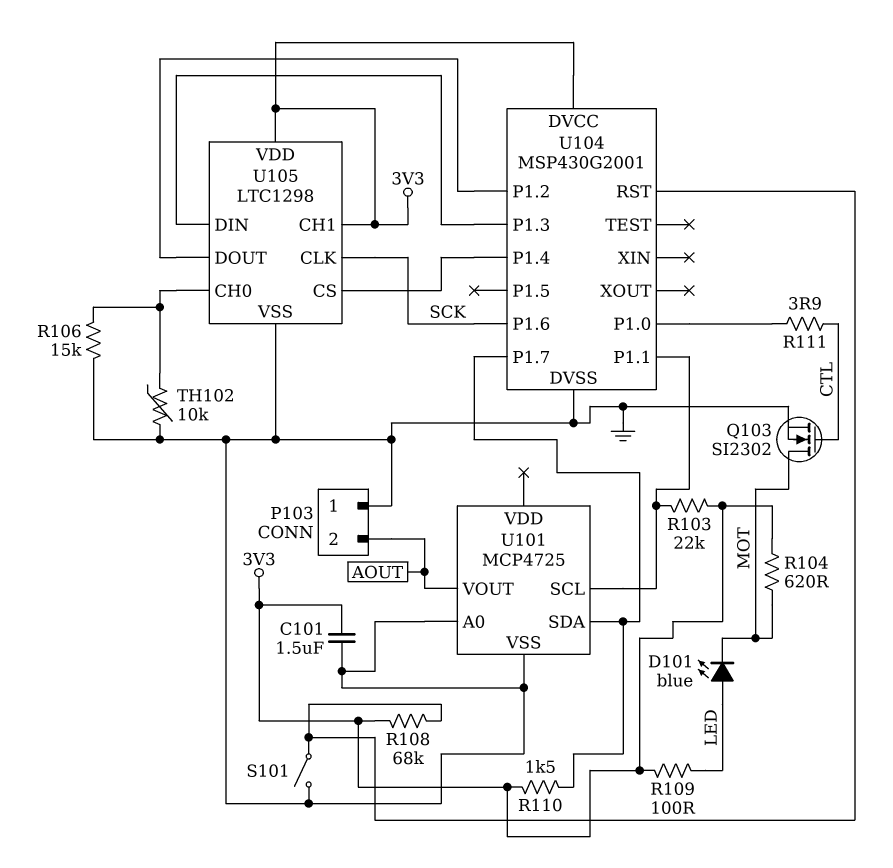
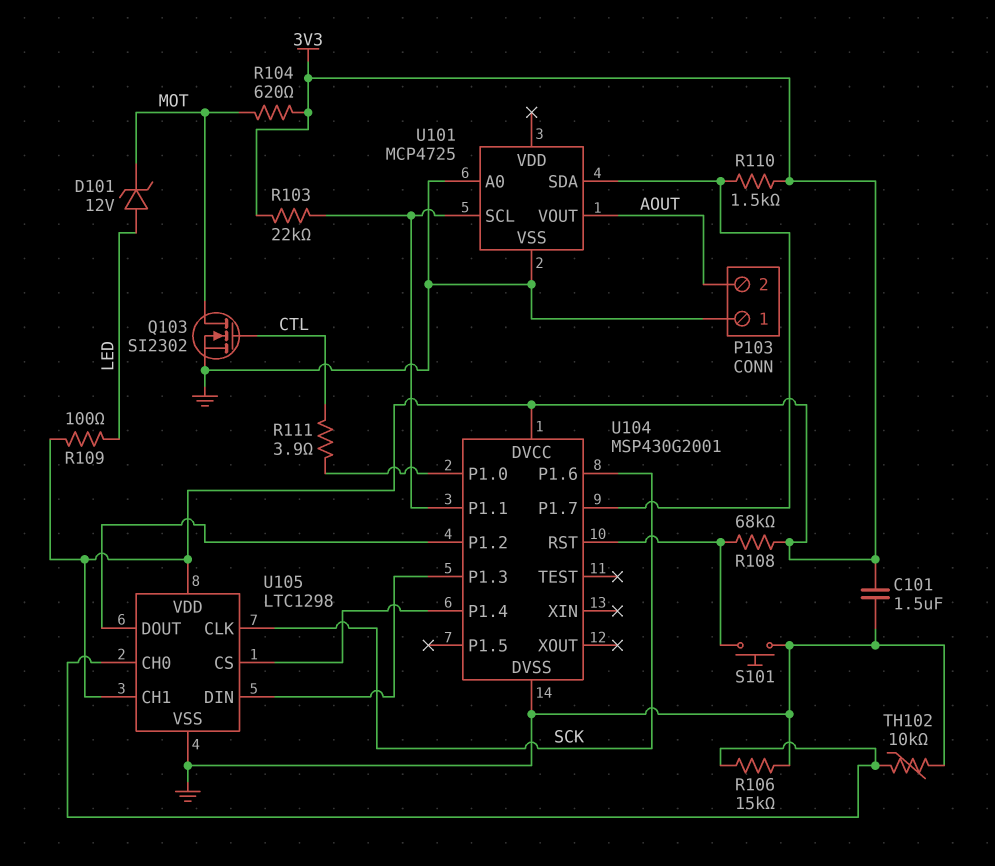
D101: LED blue (A LED, K MOT) -> zener 12V (A LED, K MOT)
S101: switch (GND, U104/RST) -> button (GND, U104/RST)

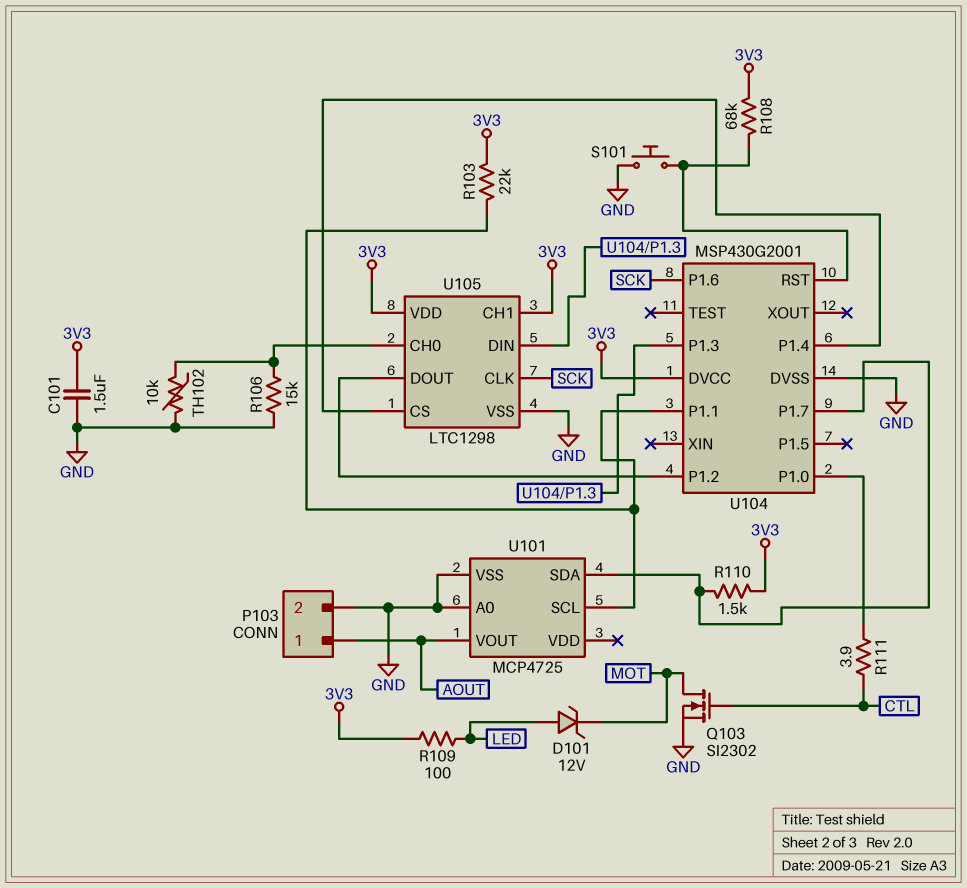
P103 pin 1: GND -> AOUT
P103 pin 2: AOUT -> GND
R104: 620 (3V3, MOT) -> none

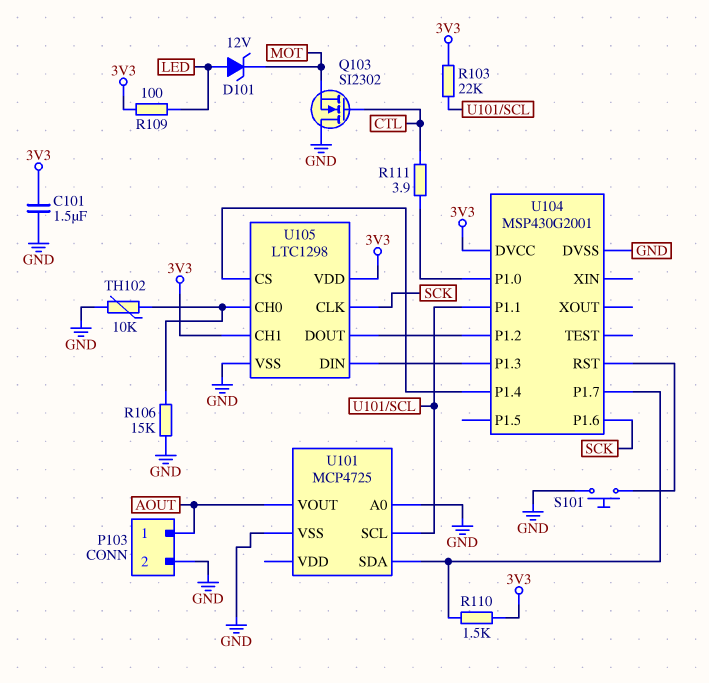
Q103: NMOS SI2302 (G CTL, D MOT, S GND) -> NMOS SI2302 (G CTL, D GND, S MOT)
R108: 68k (3V3, U104/RST) -> none

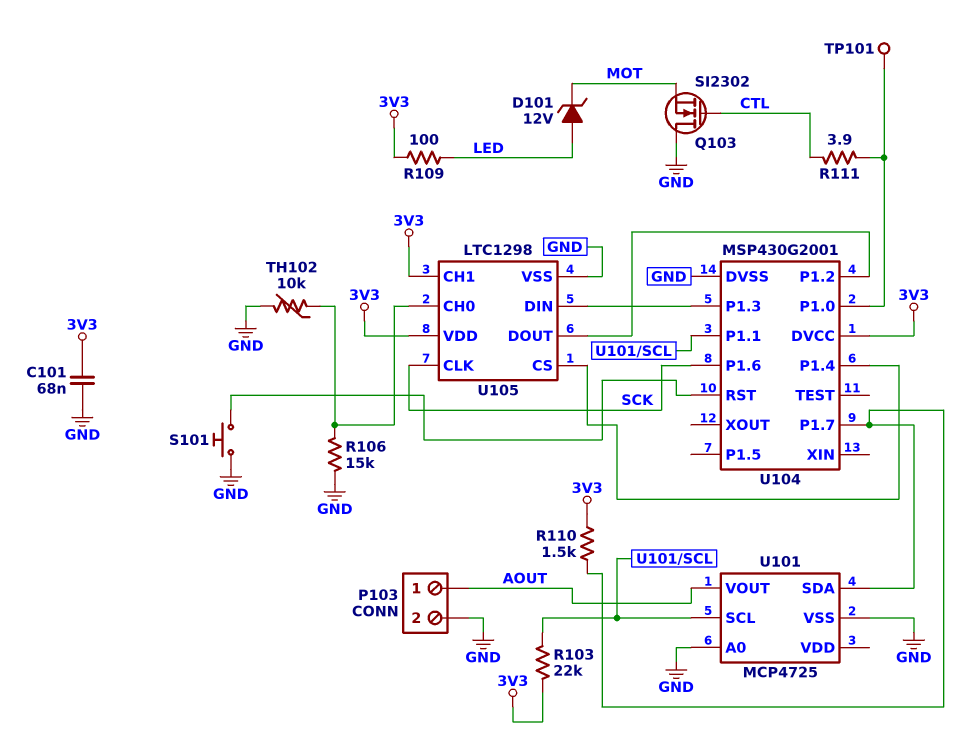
C101: 1.5uF (3V3, GND) -> 68nF (3V3, GND)
TP101: none -> test point (U104/P1.0)

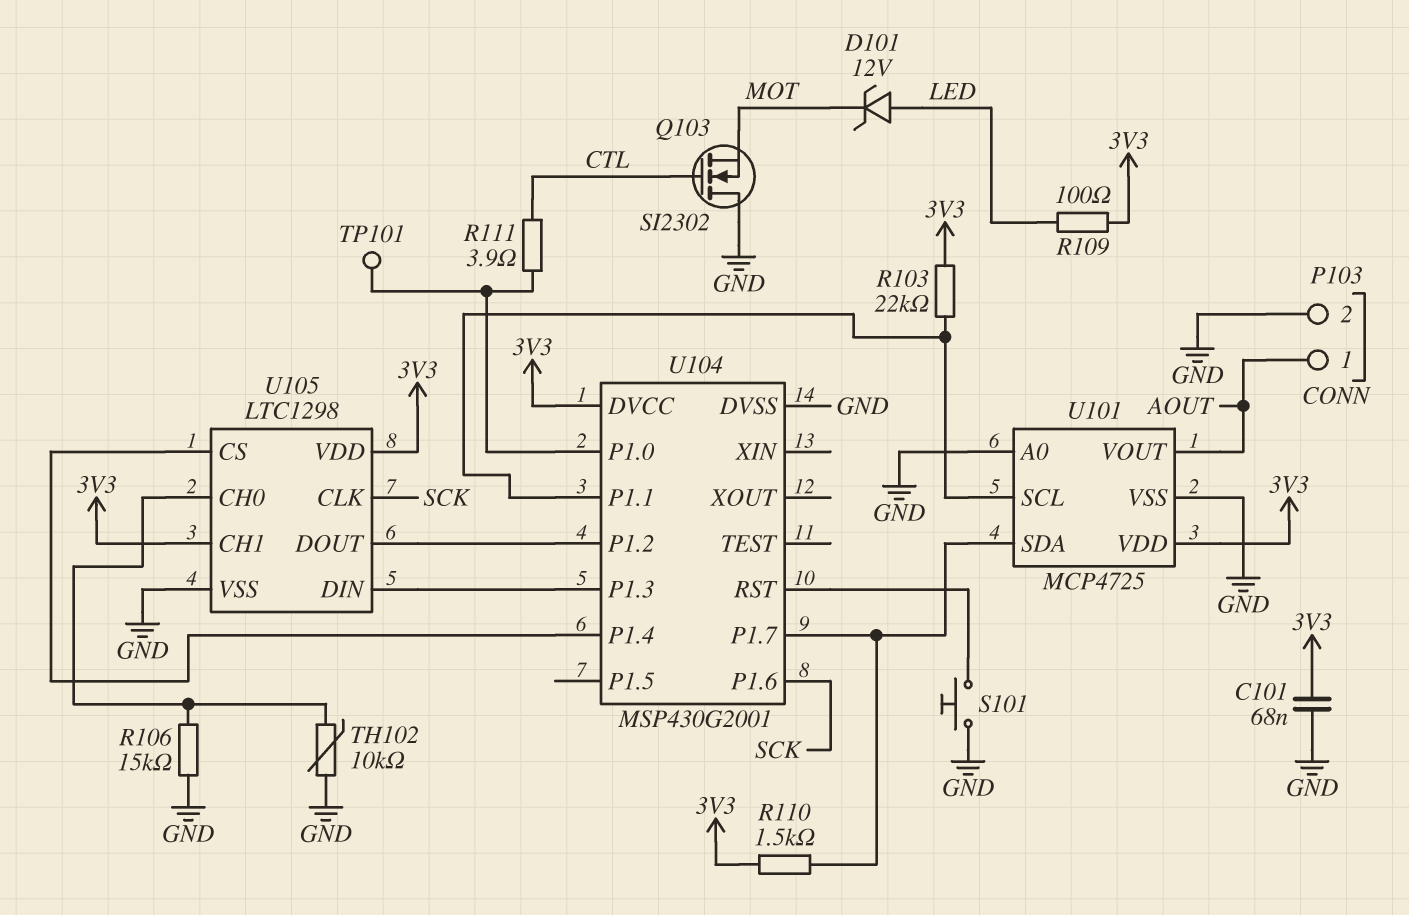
U101 pin VDD: none -> 3V3

